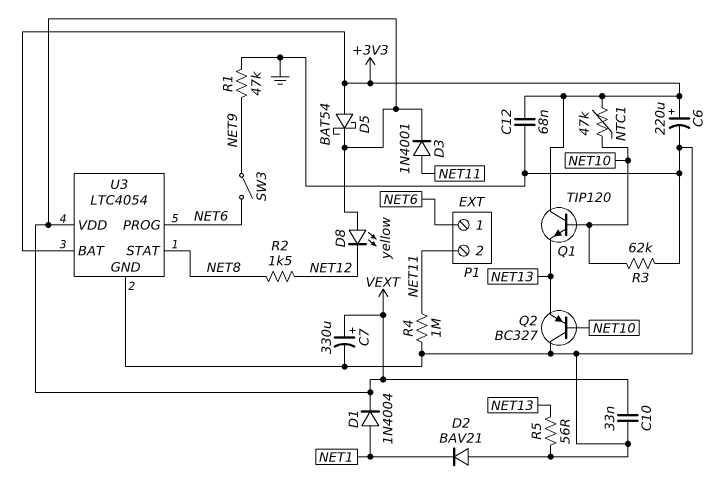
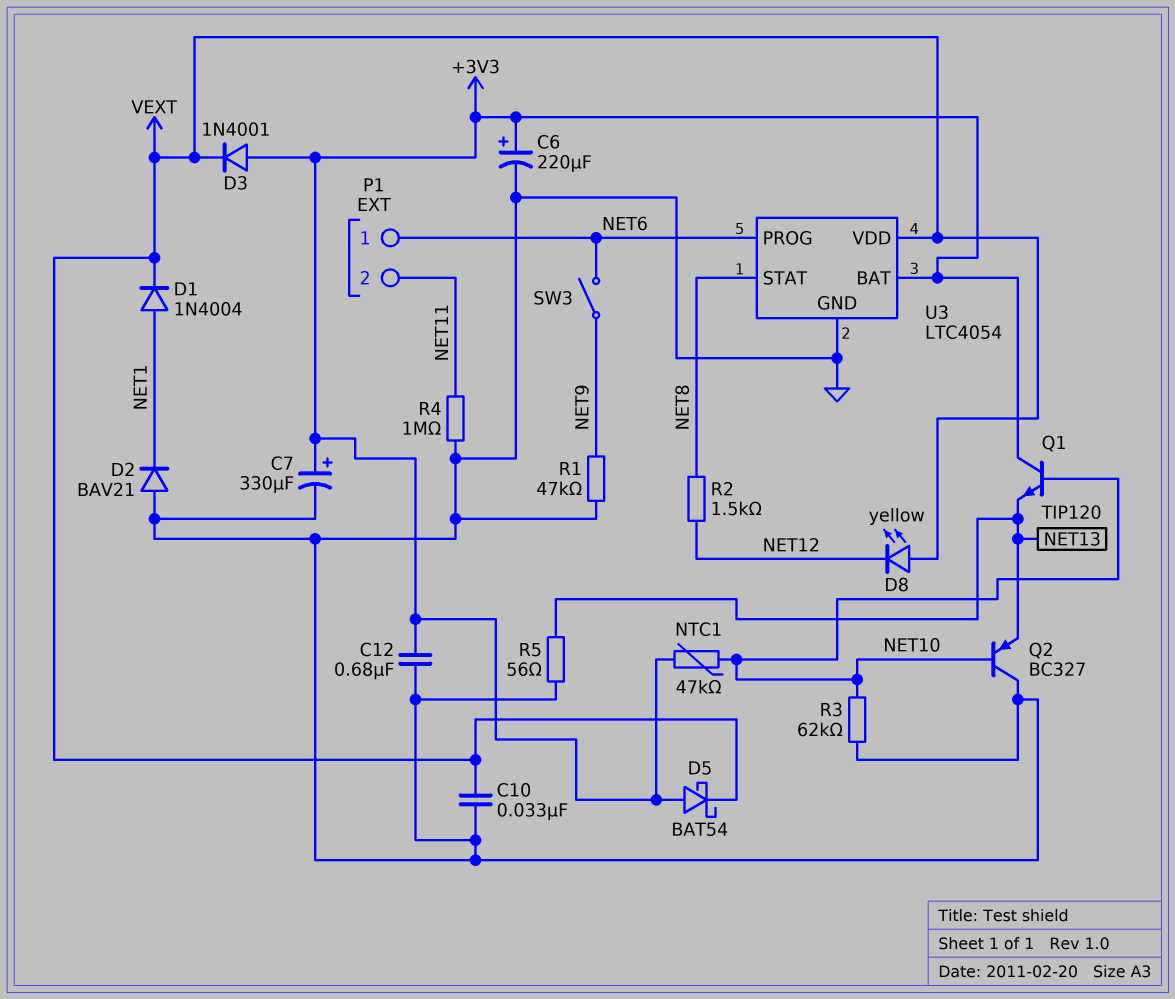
C7: 330uF (plus VEXT, minus GND) -> 330uF (plus +3V3, minus GND)
C12: 68nF (+3V3, GND) -> 680nF (+3V3, GND)
D3: diode 1N4001 (A NET11, K VEXT) -> diode 1N4001 (A +3V3, K VEXT)

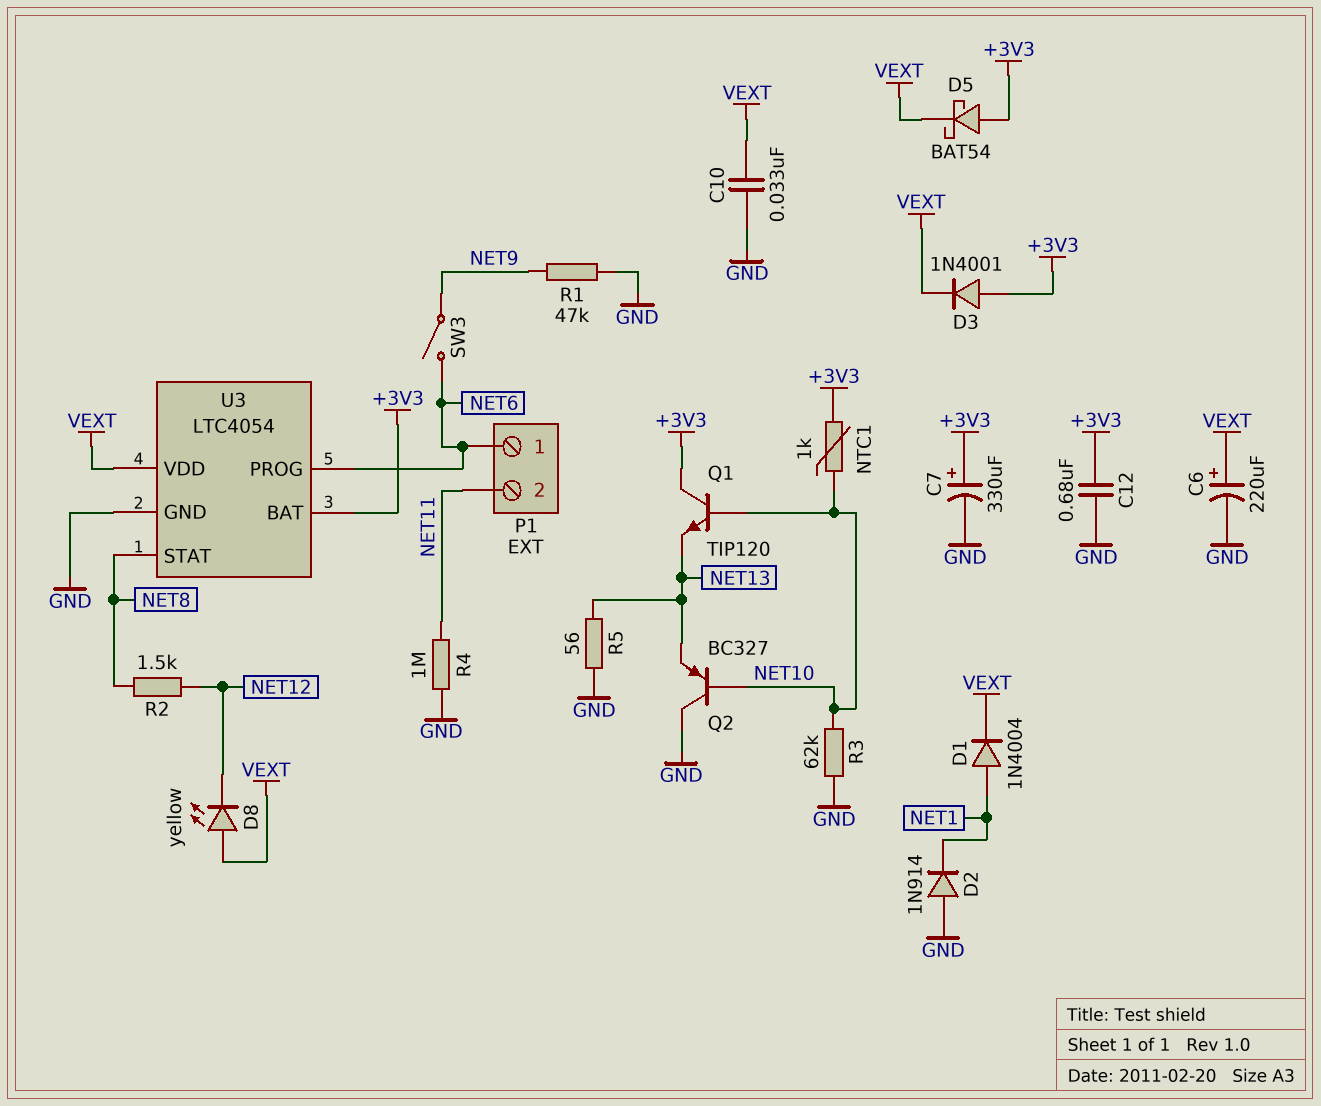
C6: 220uF (plus +3V3, minus GND) -> 220uF (plus VEXT, minus GND)
D2: diode BAV21 (A GND, K NET1) -> diode 1N914 (A GND, K NET1)
NTC1: 47k (+3V3, NET10) -> 1k (+3V3, NET10)

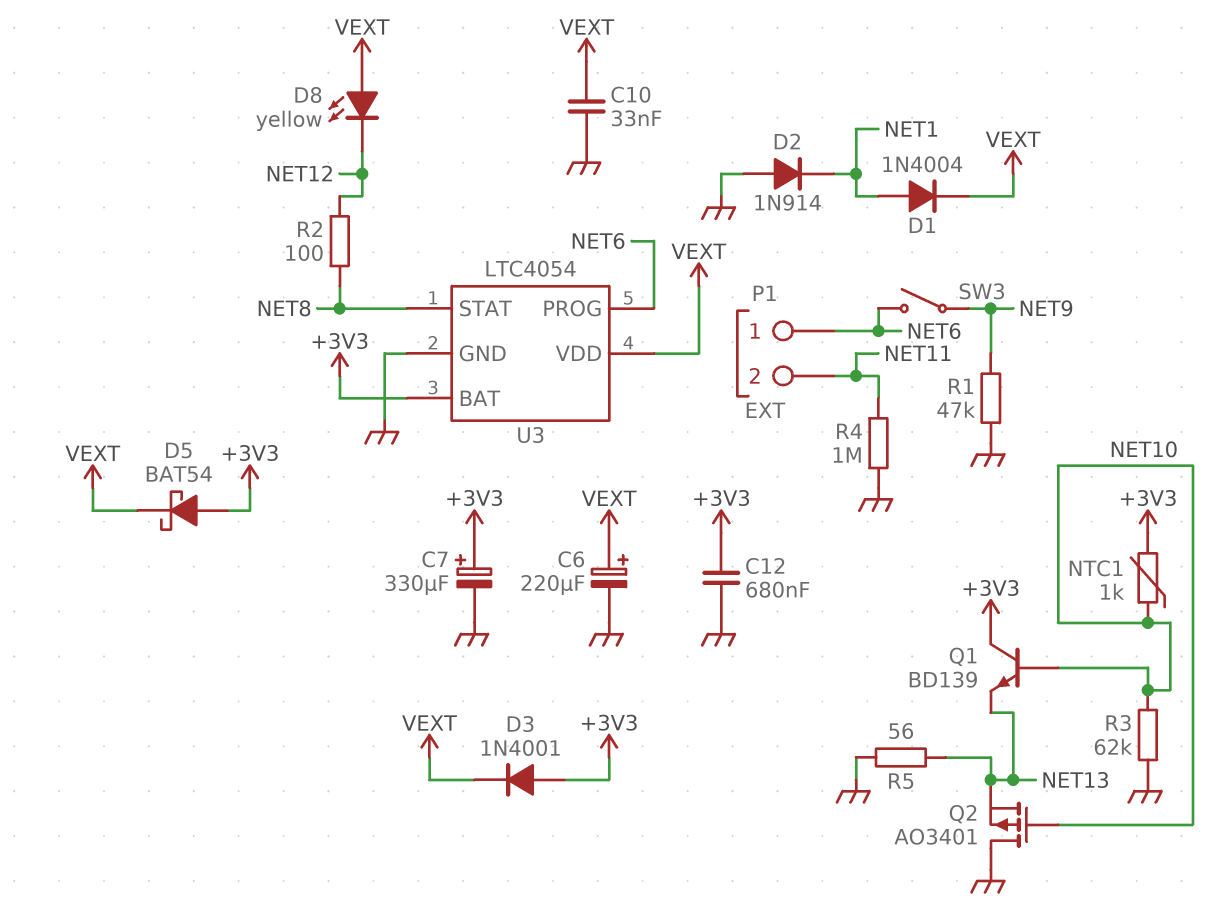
Q1: NPN TIP120 (B NET10, C +3V3, E NET13) -> NPN BD139 (B NET10, C +3V3, E NET13)
Q2: PNP BC327 (B NET10, C GND, E NET13) -> PMOS AO3401 (G NET10, D GND, S NET13)
R2: 1.5k (NET8, NET12) -> 100 (NET8, NET12)

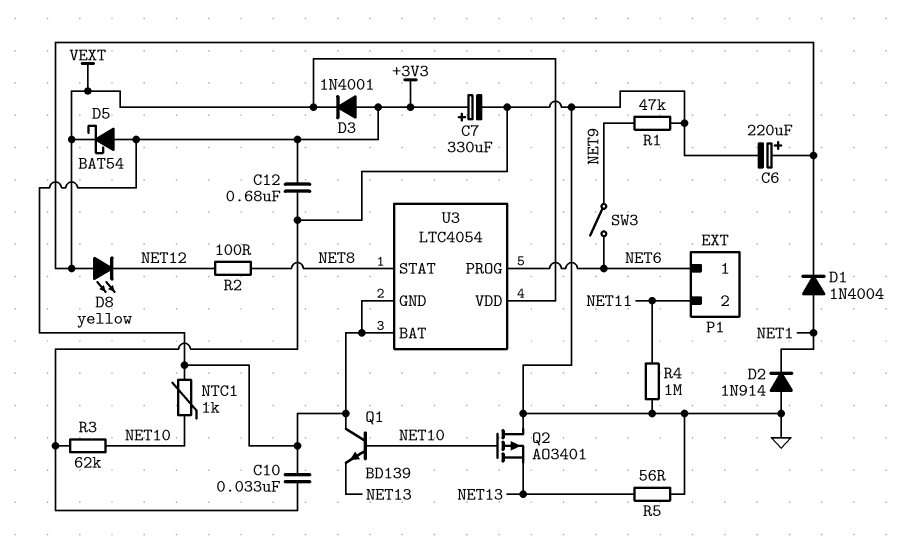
C10: 33nF (GND, VEXT) -> 33nF (+3V3, GND)
U3 pin GND: GND -> +3V3

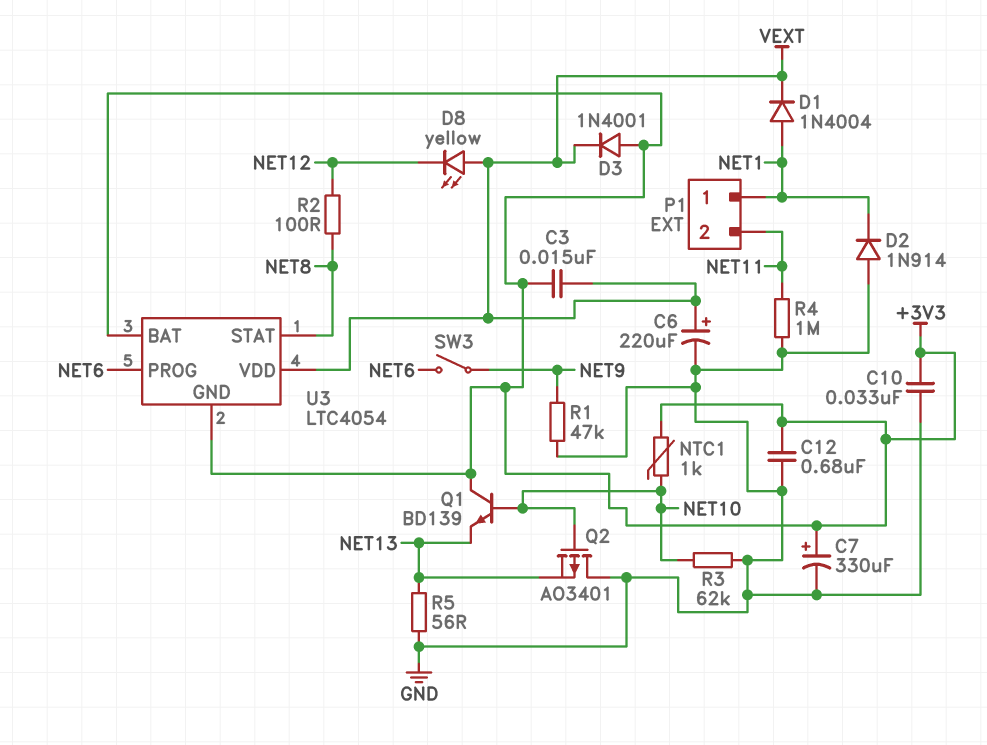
C3: none -> 15nF (+3V3, VEXT)
D5: schottky BAT54 (A +3V3, K VEXT) -> none
P1 pin 1: NET6 -> NET1

